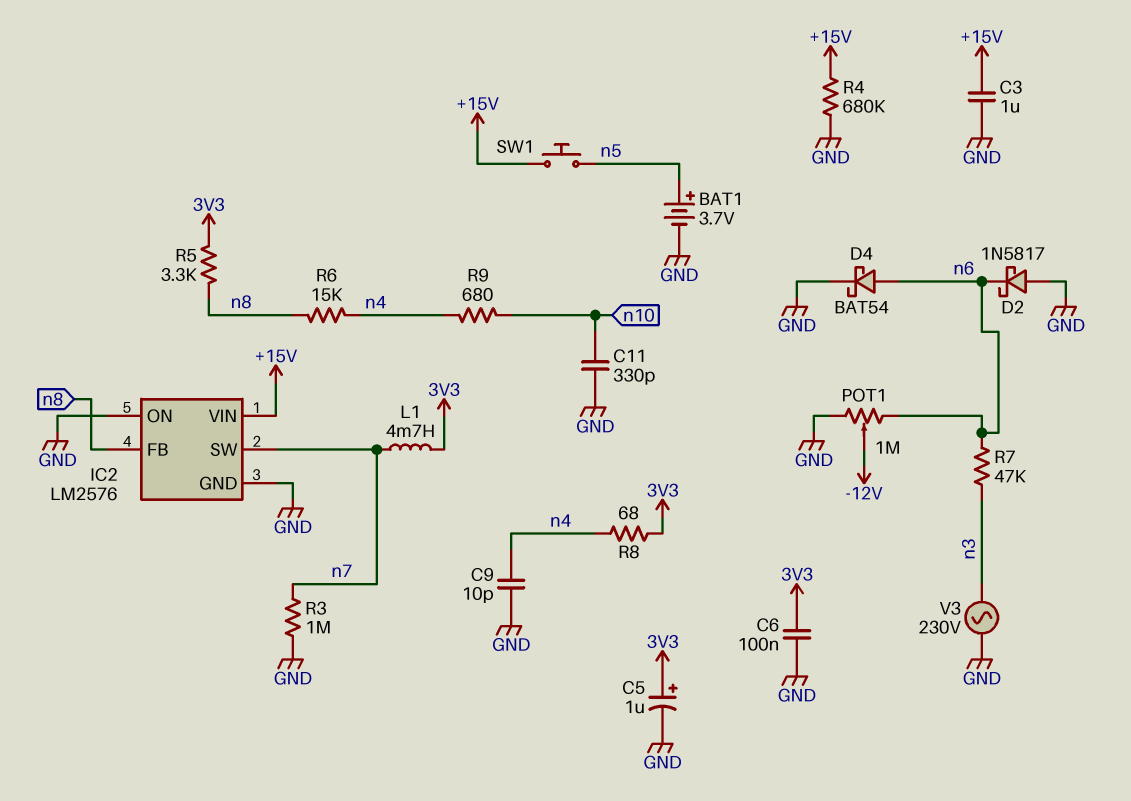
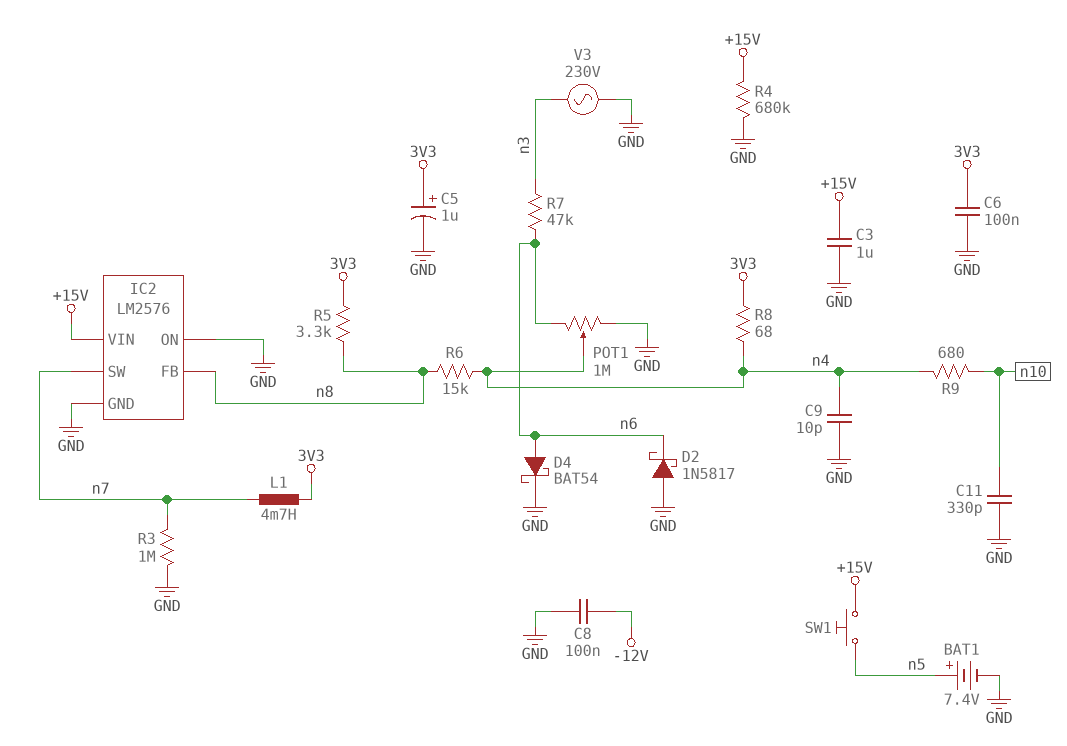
BAT1: 3.7V (plus n5, minus GND) -> 7.4V (plus n5, minus GND)
C8: none -> 100nF (-12V, GND)
POT1: 1M (GND, n6, wiper -12V) -> 1M (GND, n6, wiper n4)

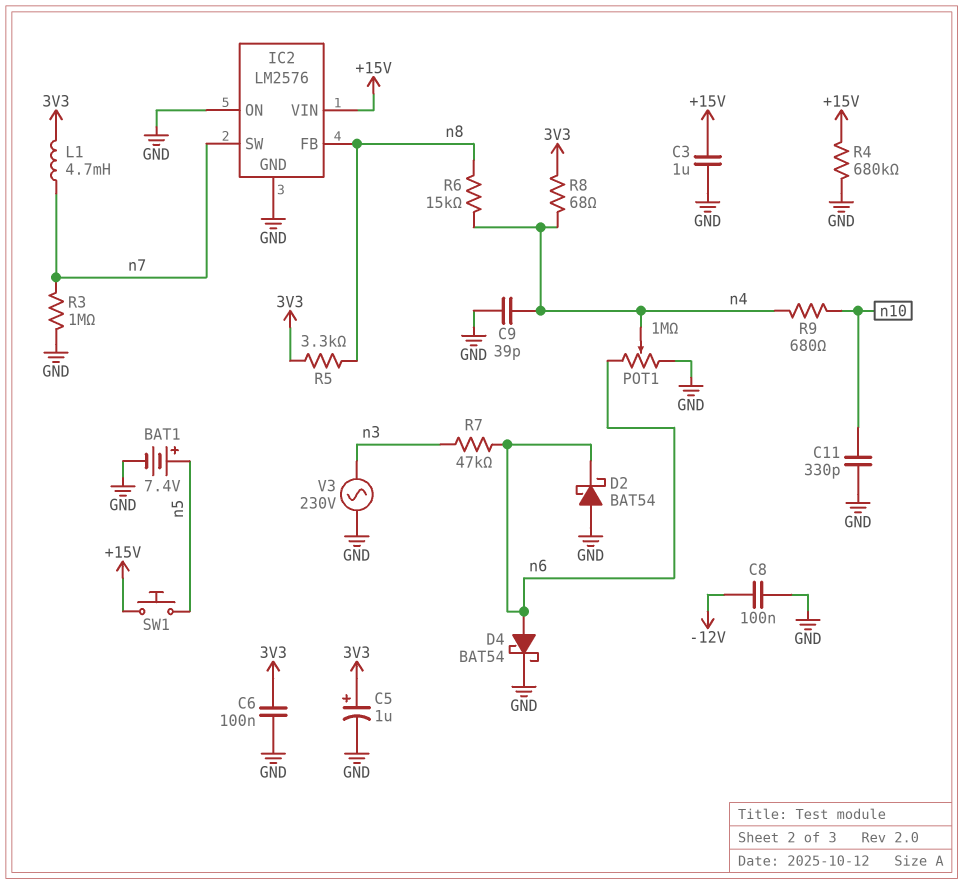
C9: 10pF (GND, n4) -> 39pF (GND, n4)
D2: schottky 1N5817 (A GND, K n6) -> schottky BAT54 (A GND, K n6)

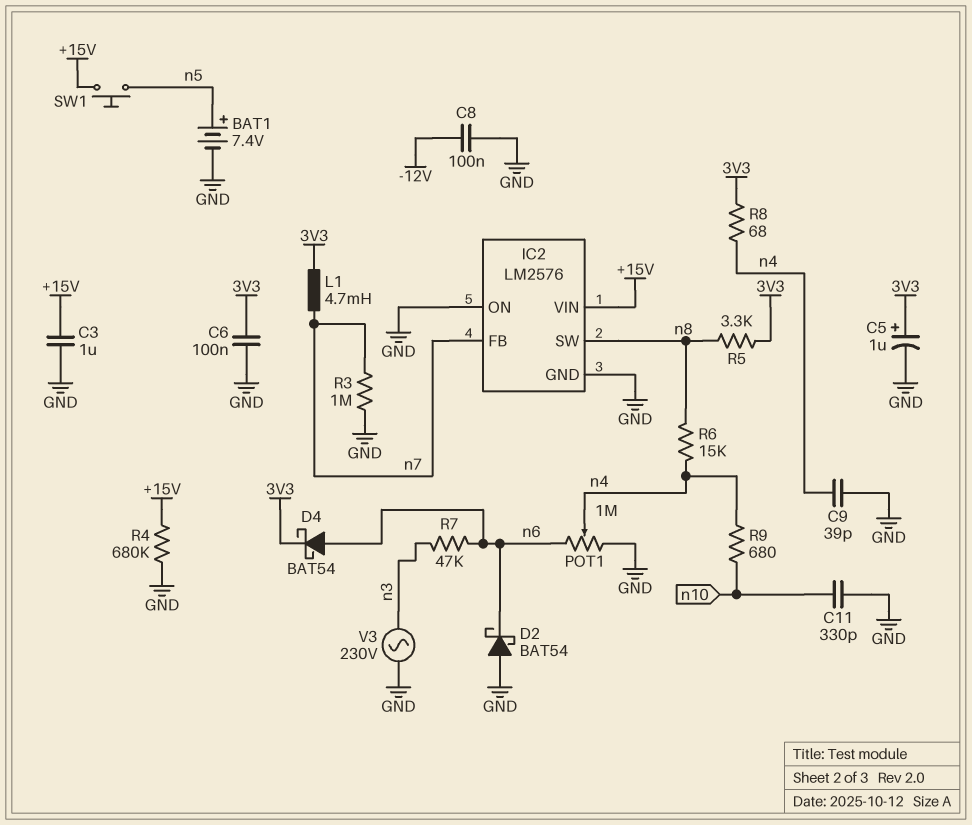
D4: schottky BAT54 (A n6, K GND) -> schottky BAT54 (A n6, K 3V3)
IC2 pin FB: n8 -> n7
IC2 pin SW: n7 -> n8

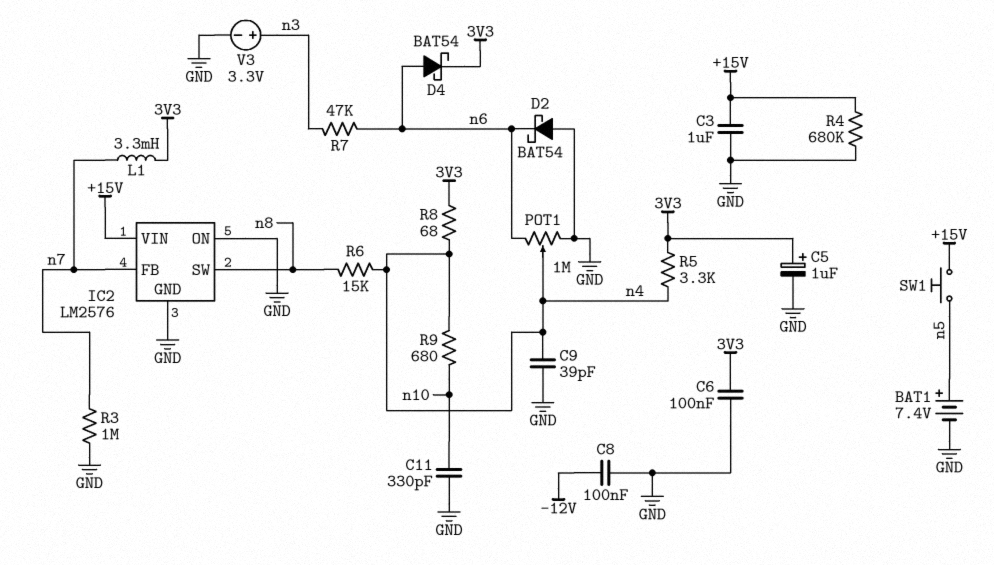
L1: 4.7mH (3V3, n7) -> 3.3mH (3V3, n7)
R5: 3.3k (3V3, n8) -> 3.3k (3V3, n4)
V3: AC 230V (GND, n3) -> 3.3V (plus n3, minus GND)

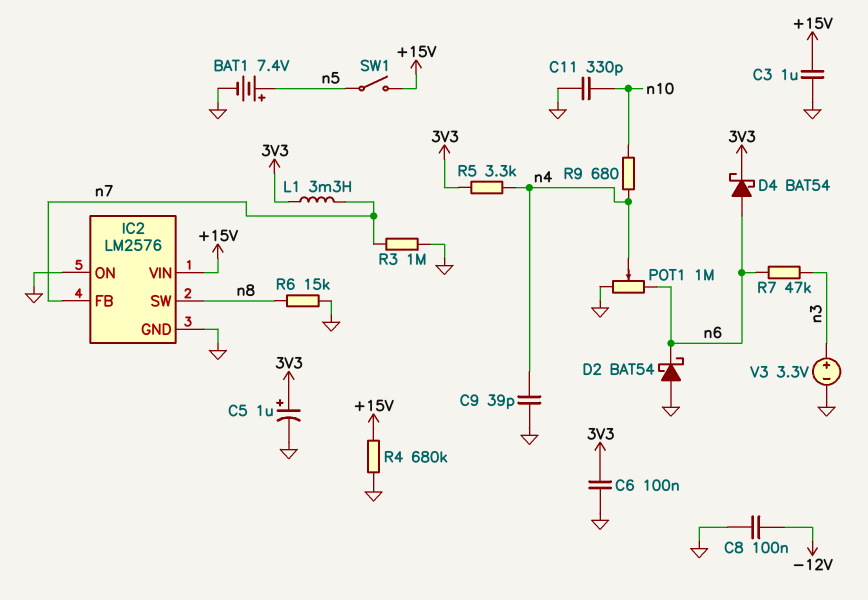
R6: 15k (n4, n8) -> 15k (GND, n8)
R8: 68 (3V3, n4) -> none
SW1: button (+15V, n5) -> switch (+15V, n5)

